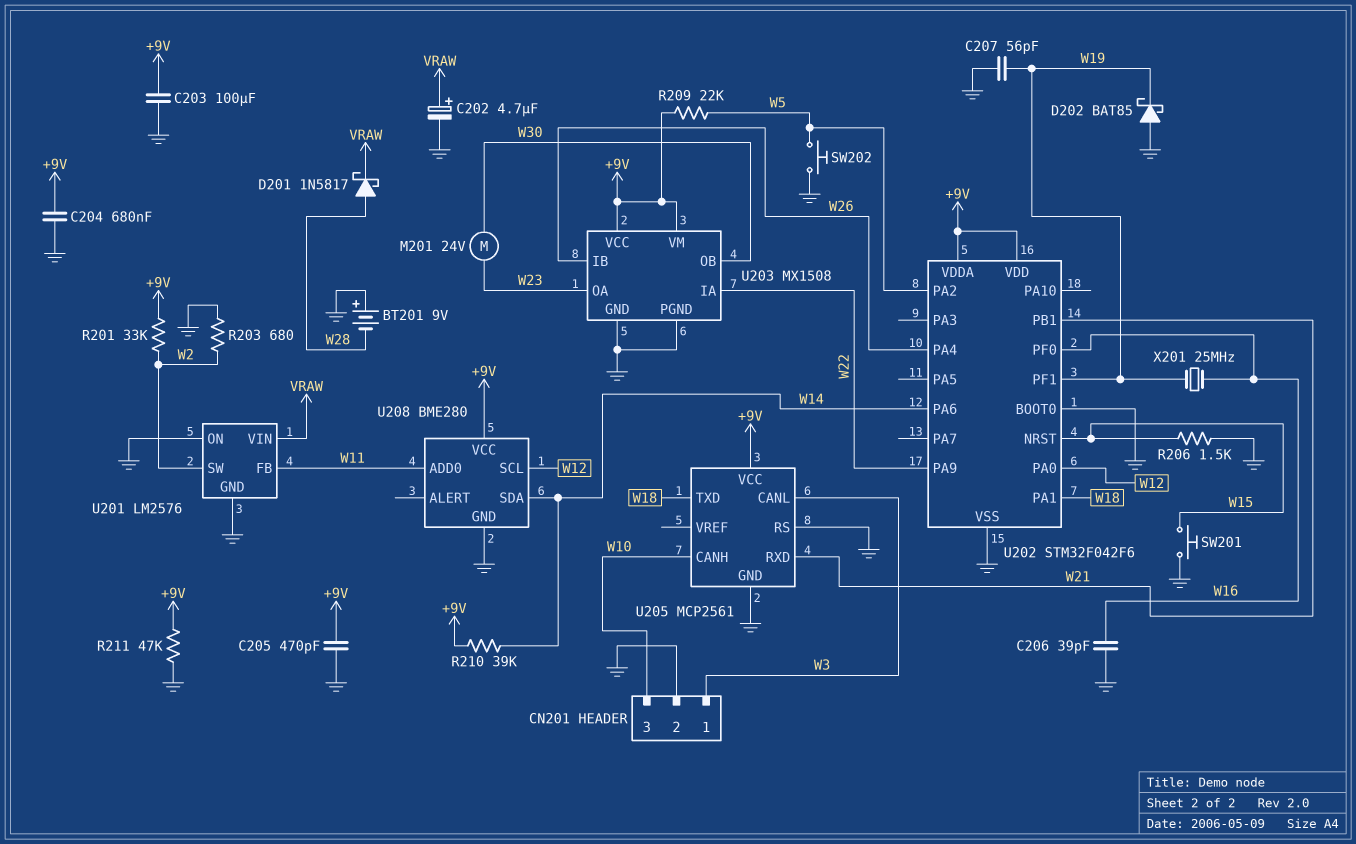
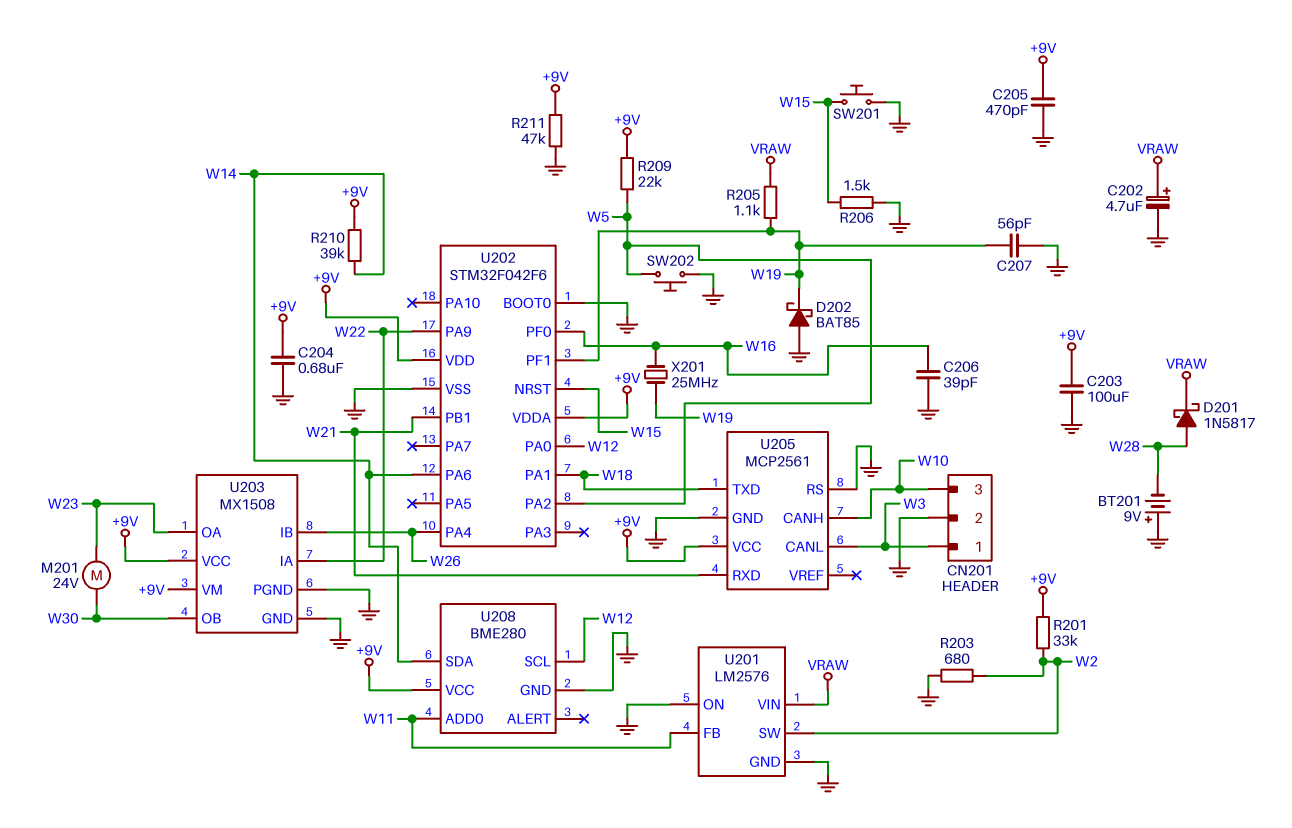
R205: none -> 1.1k (VRAW, W19)

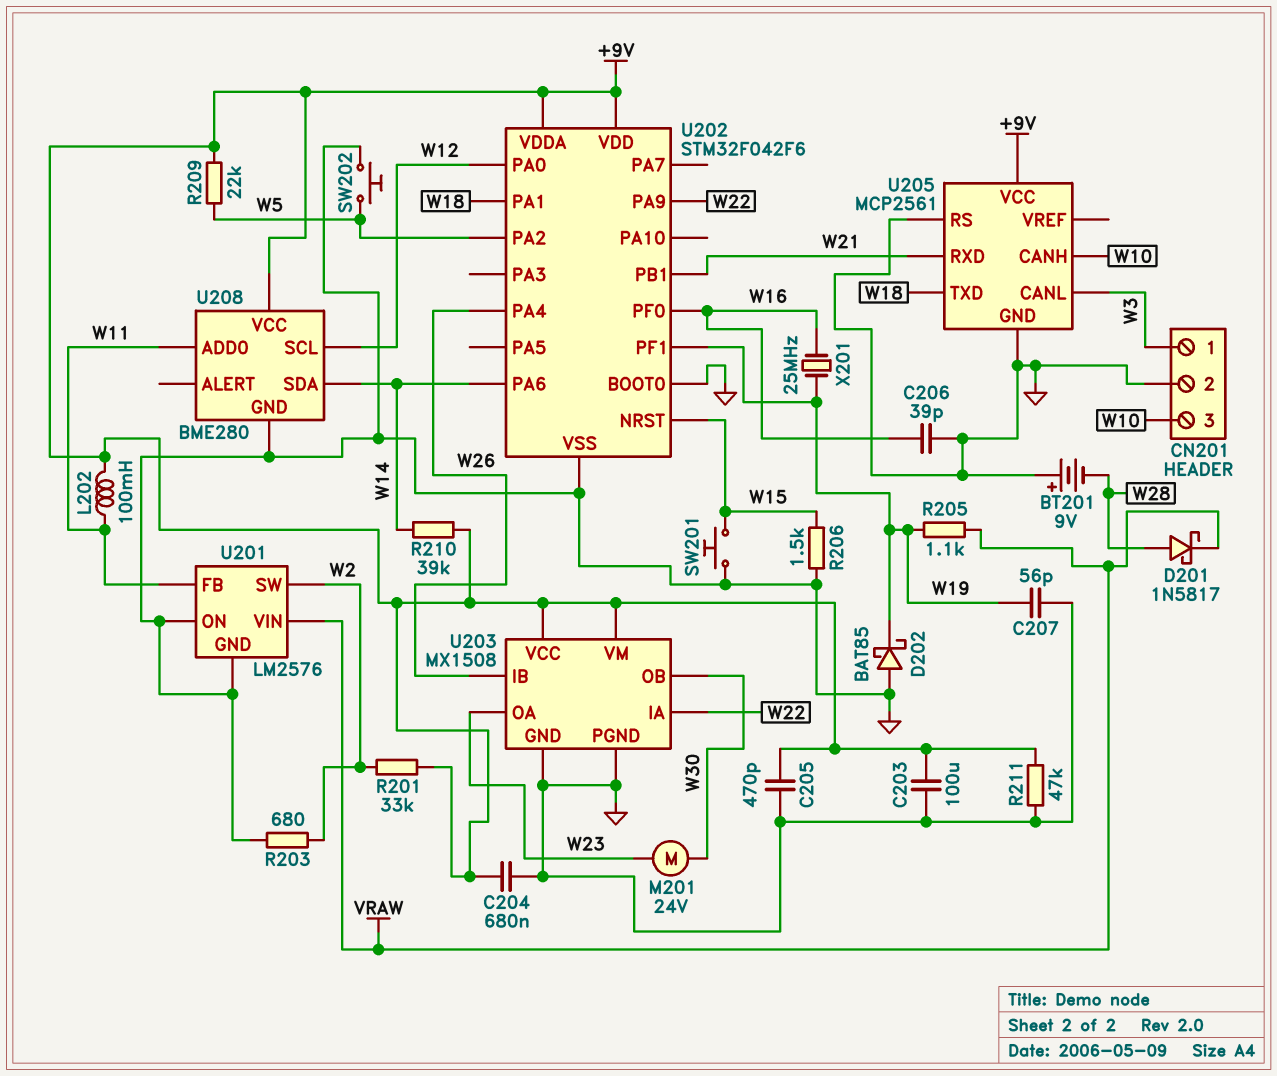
C202: 4.7uF (plus VRAW, minus GND) -> none
L202: none -> 100mH (+9V, W11)

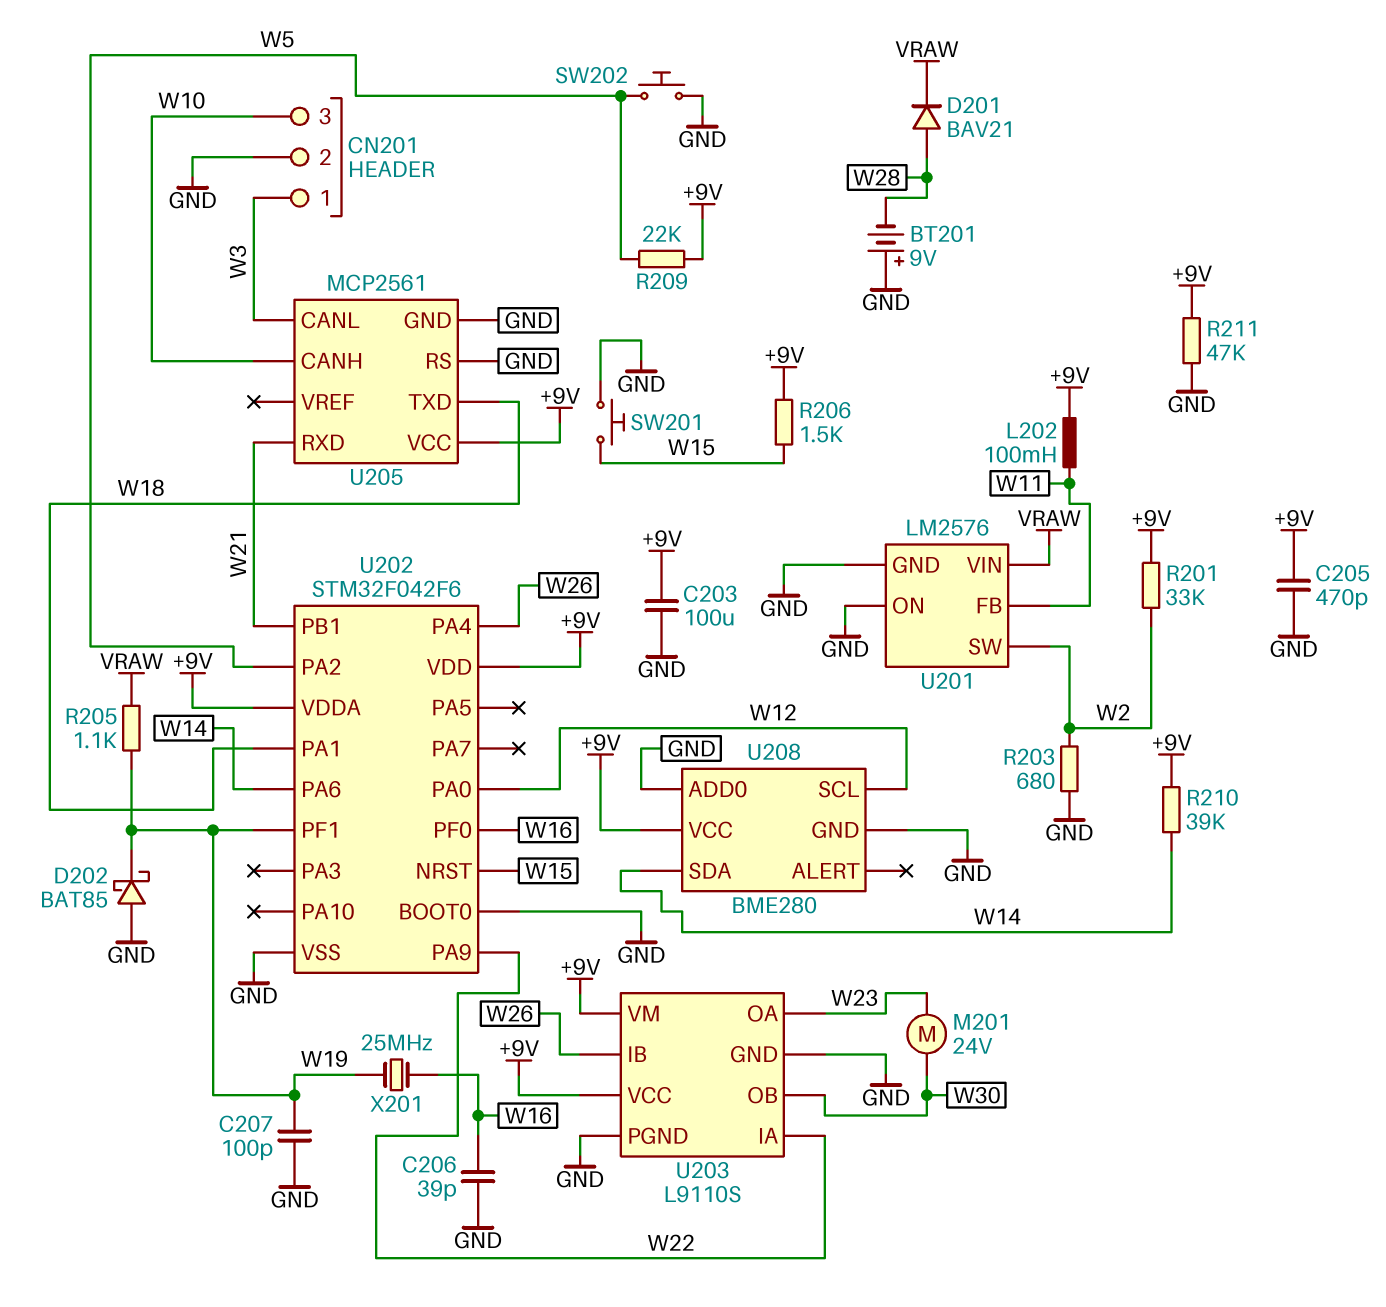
C204: 680nF (+9V, GND) -> none
C207: 56pF (GND, W19) -> 100pF (GND, W19)
D201: schottky 1N5817 (A W28, K VRAW) -> diode BAV21 (A W28, K VRAW)
R206: 1.5k (GND, W15) -> 1.5k (+9V, W15)
U203: MX1508 -> L9110S
U208 pin ADD0: W11 -> GND

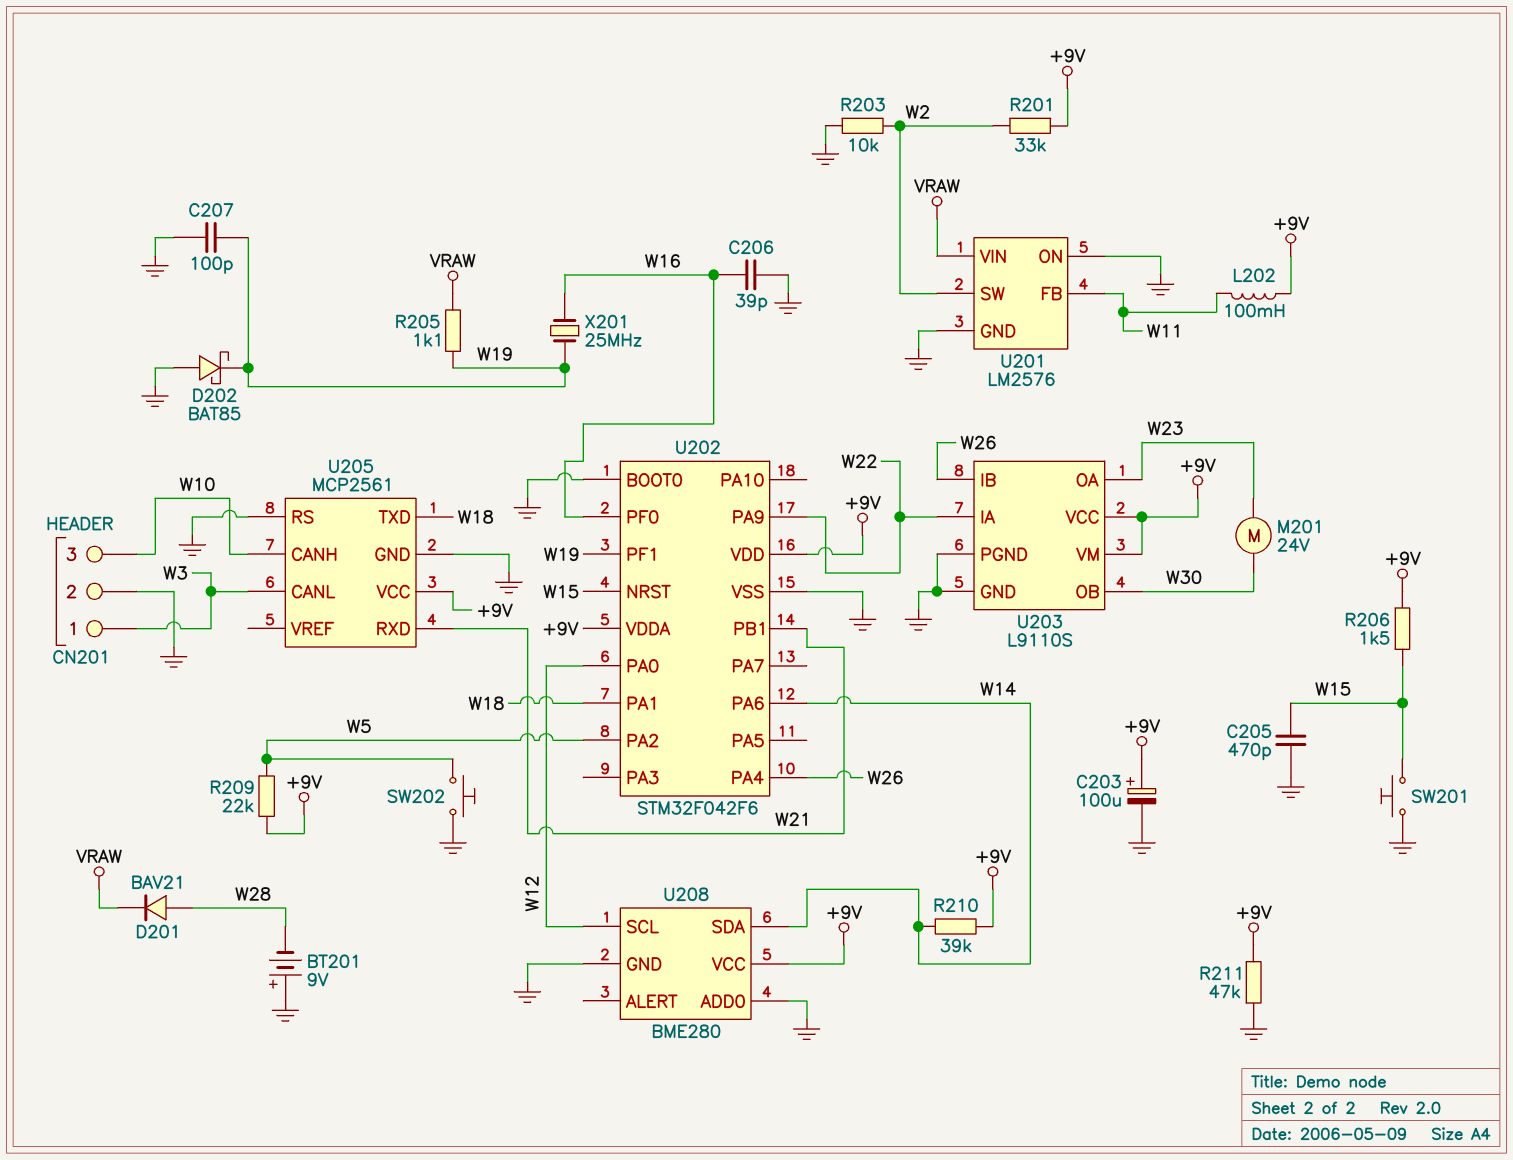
C203: 100uF (+9V, GND) -> 100uF (plus +9V, minus GND)
C205: 470pF (+9V, GND) -> 470pF (GND, W15)
R203: 680 (GND, W2) -> 10k (GND, W2)

